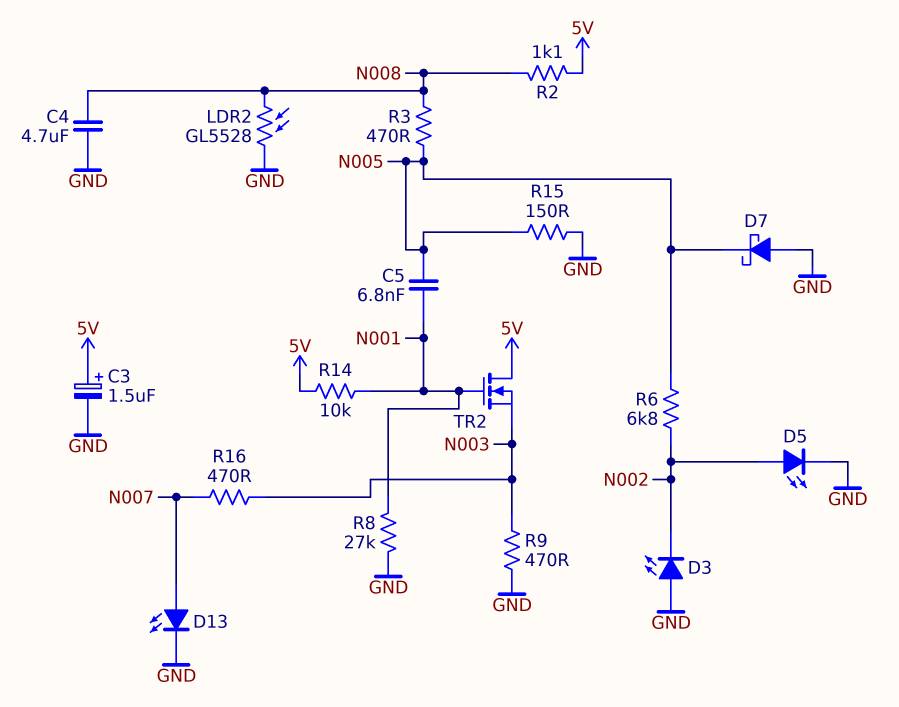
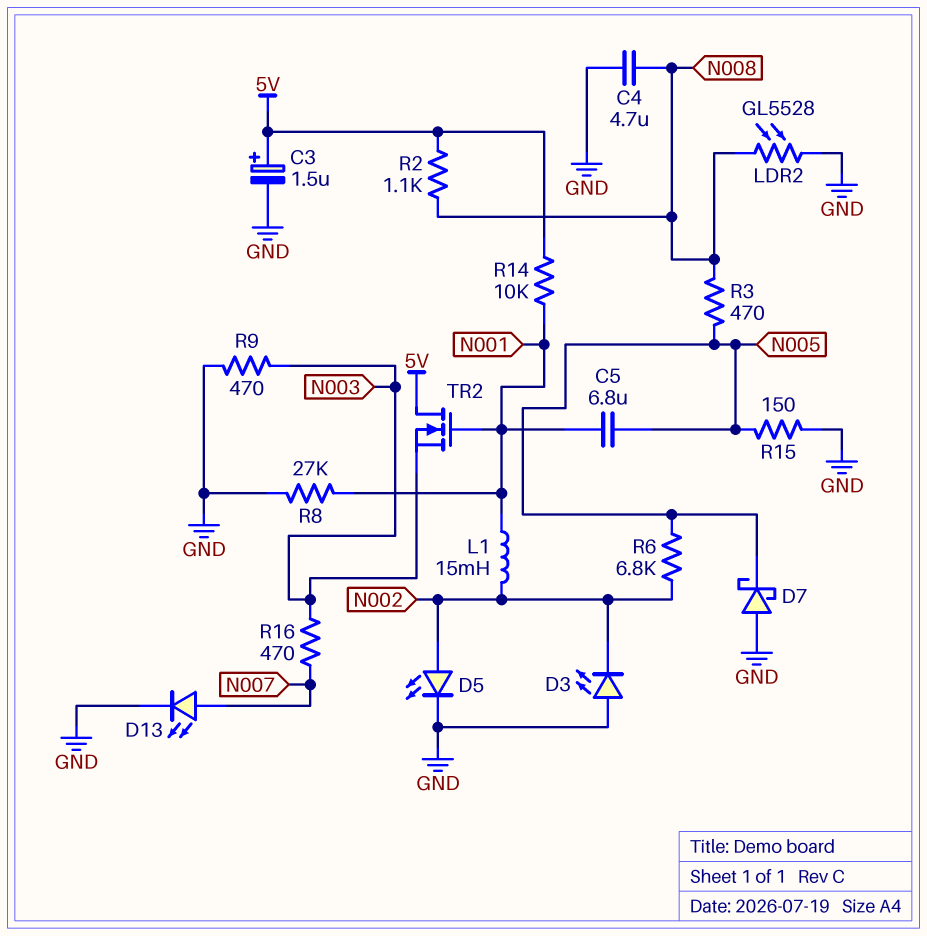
C5: 6.8nF (N001, N005) -> 6.8uF (N001, N005)
L1: none -> 15mH (N001, N002)

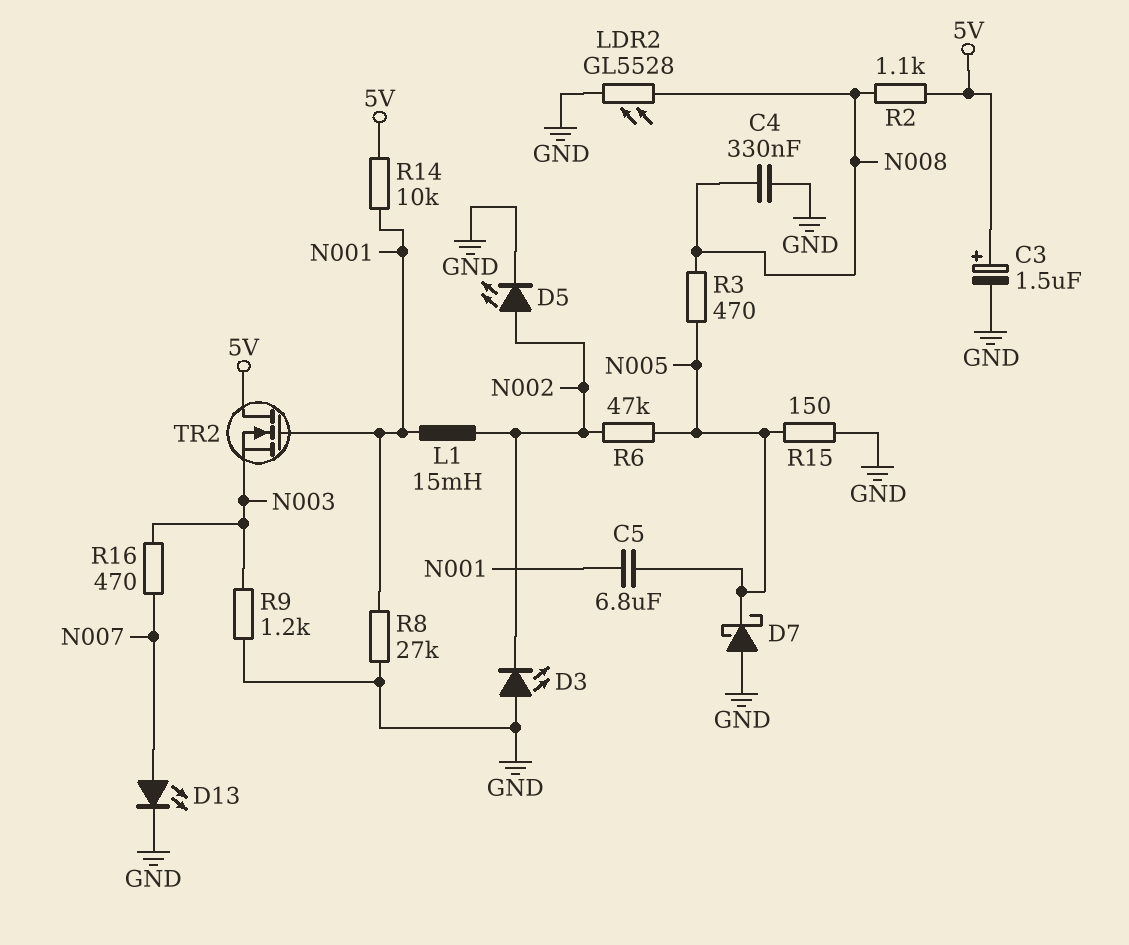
C4: 4.7uF (GND, N008) -> 330nF (GND, N008)
R6: 6.8k (N002, N005) -> 47k (N002, N005)
R9: 470 (GND, N003) -> 1.2k (GND, N003)

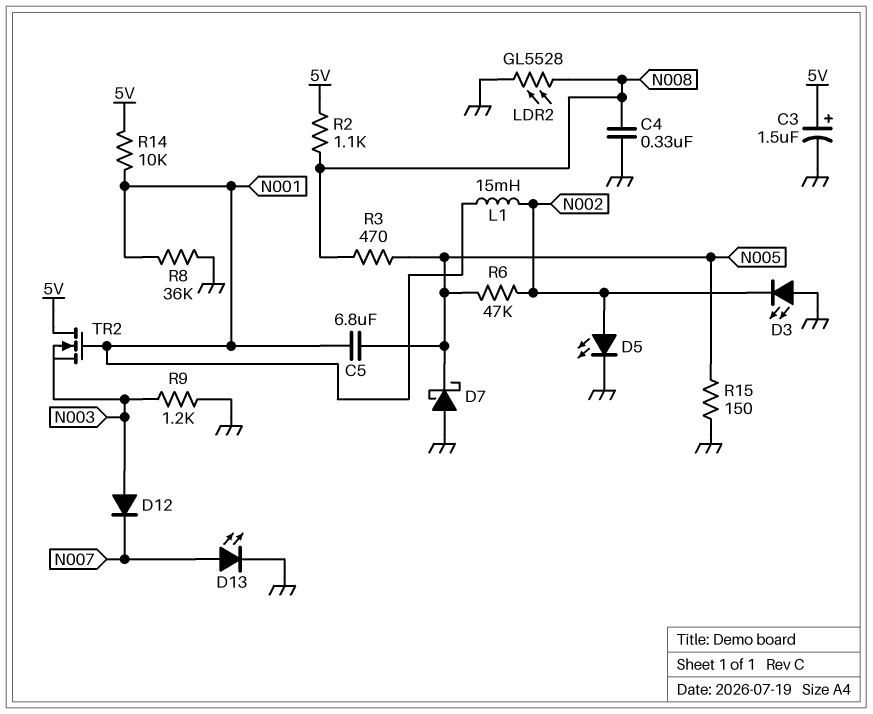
D12: none -> diode (A N003, K N007)
R8: 27k (GND, N001) -> 36k (GND, N001)
R16: 470 (N003, N007) -> none

